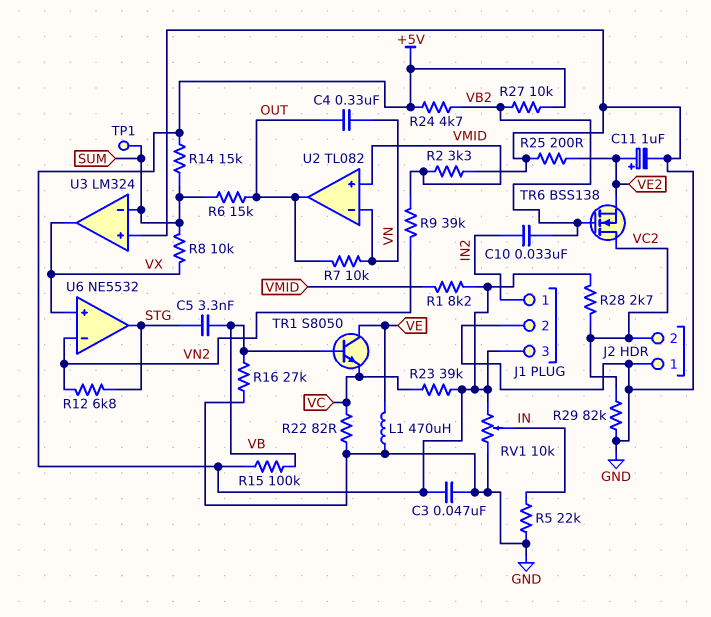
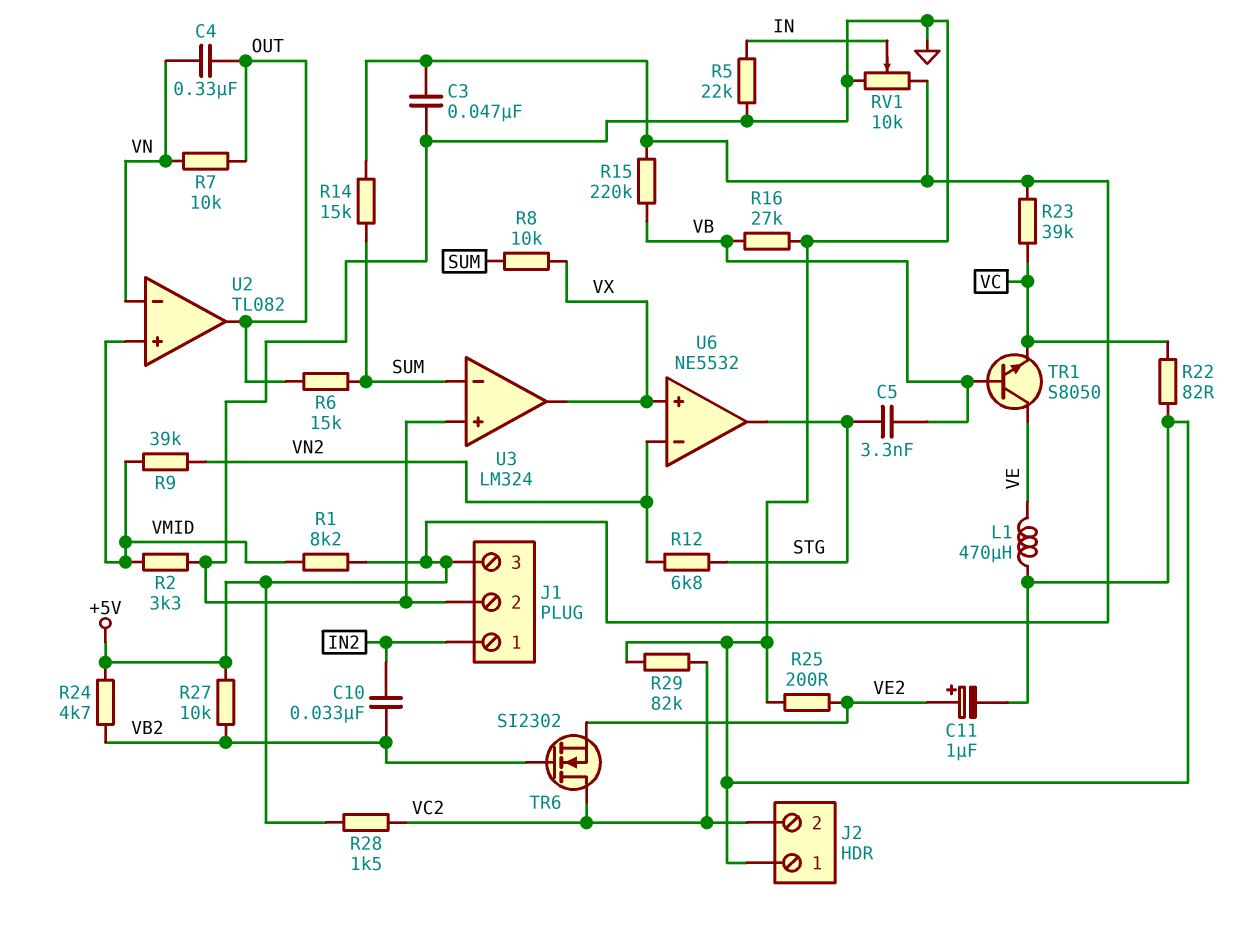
R15: 100k (+5V, VB) -> 220k (+5V, VB)
R28: 2.7k (+5V, VC2) -> 1.5k (+5V, VC2)
TP1: test point (SUM) -> none
TR6: NMOS BSS138 (G VB2, D VC2, S VE2) -> NMOS SI2302 (G VB2, D VC2, S VE2)

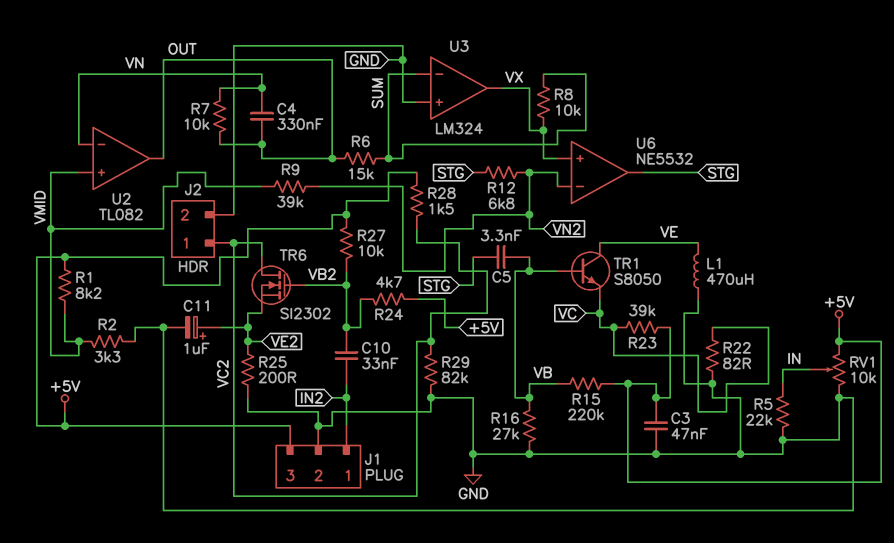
J2 pin 1: GND -> VC2
J2 pin 2: VC2 -> GND
R14: 15k (+5V, SUM) -> none

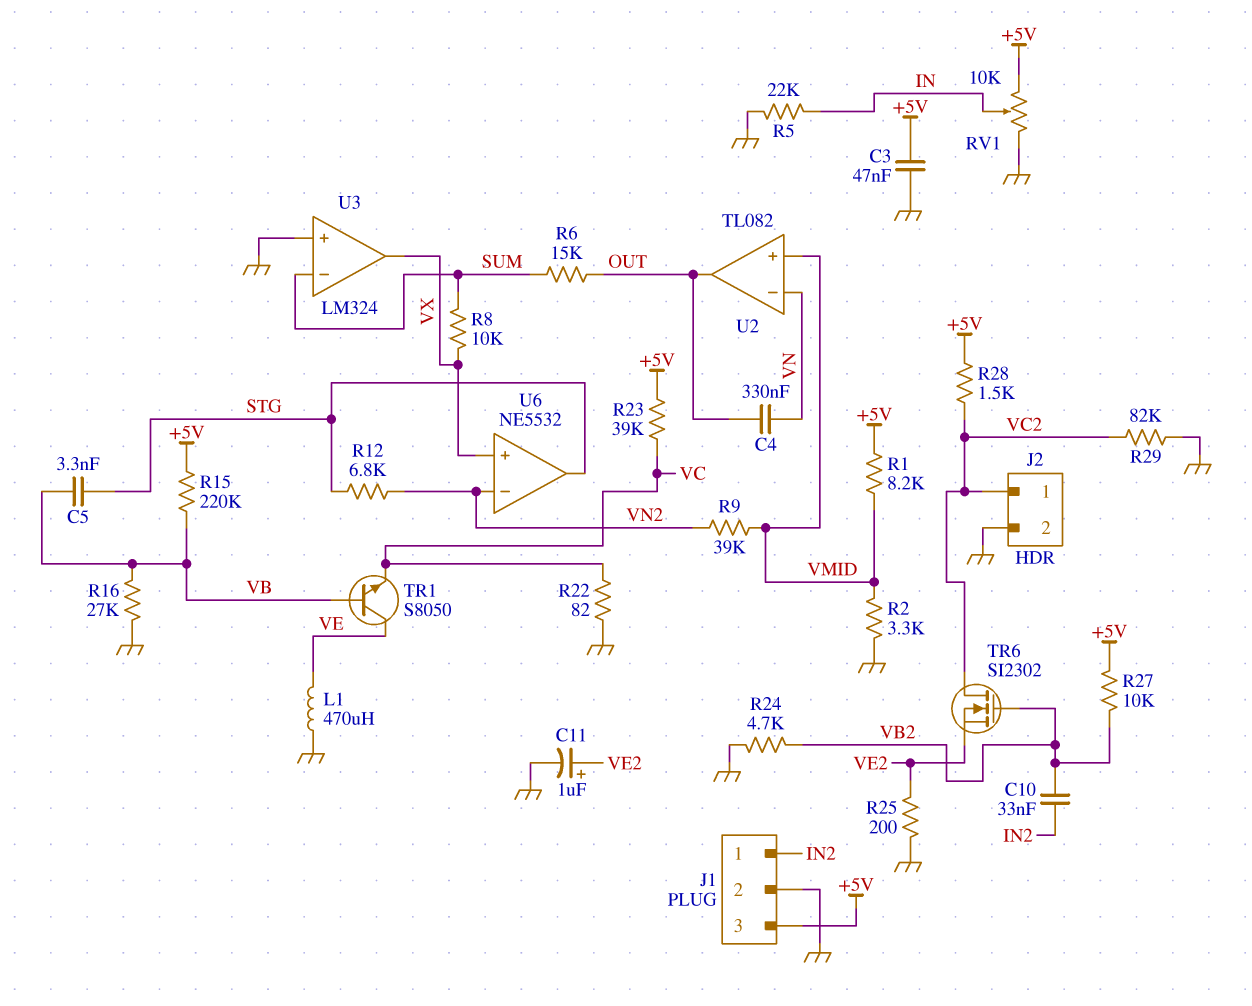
R7: 10k (OUT, VN) -> none
R24: 4.7k (+5V, VB2) -> 4.7k (GND, VB2)

